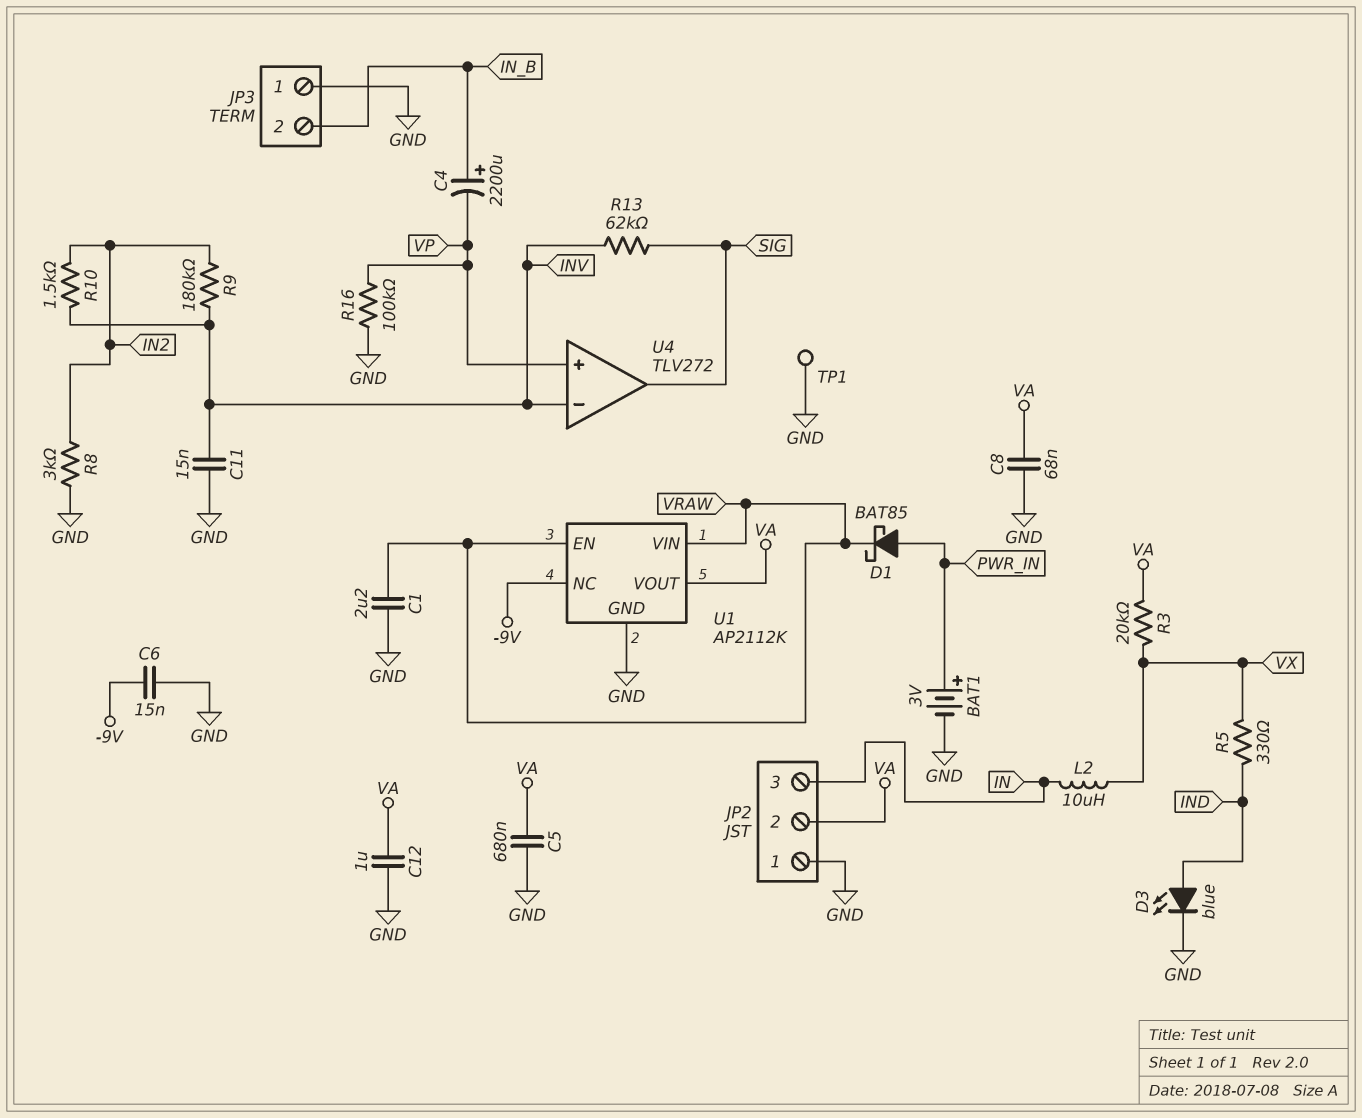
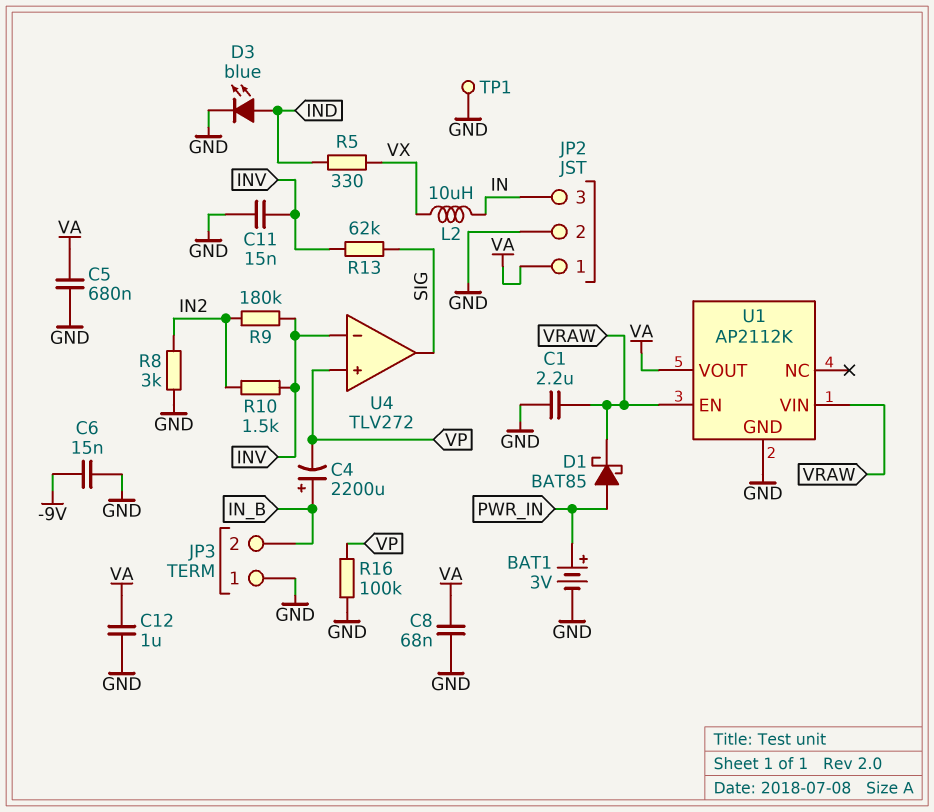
JP2 pin 1: GND -> VA
JP2 pin 2: VA -> GND
R3: 20k (VA, VX) -> none
U1 pin NC: -9V -> none

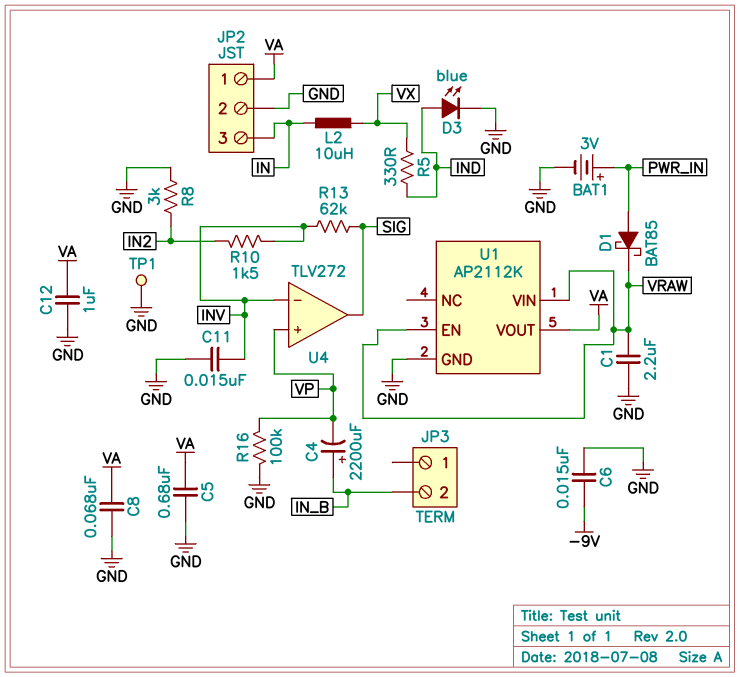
JP3 pin 1: GND -> none
R9: 180k (IN2, INV) -> none

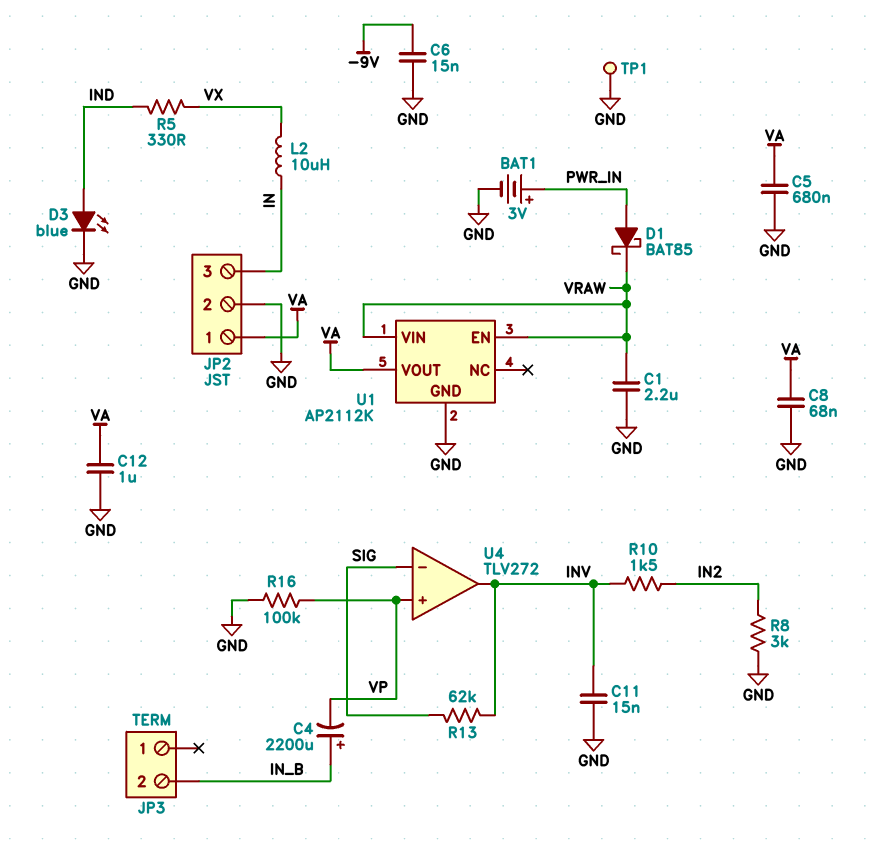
U4 pin in-: INV -> SIG
U4 pin out: SIG -> INV

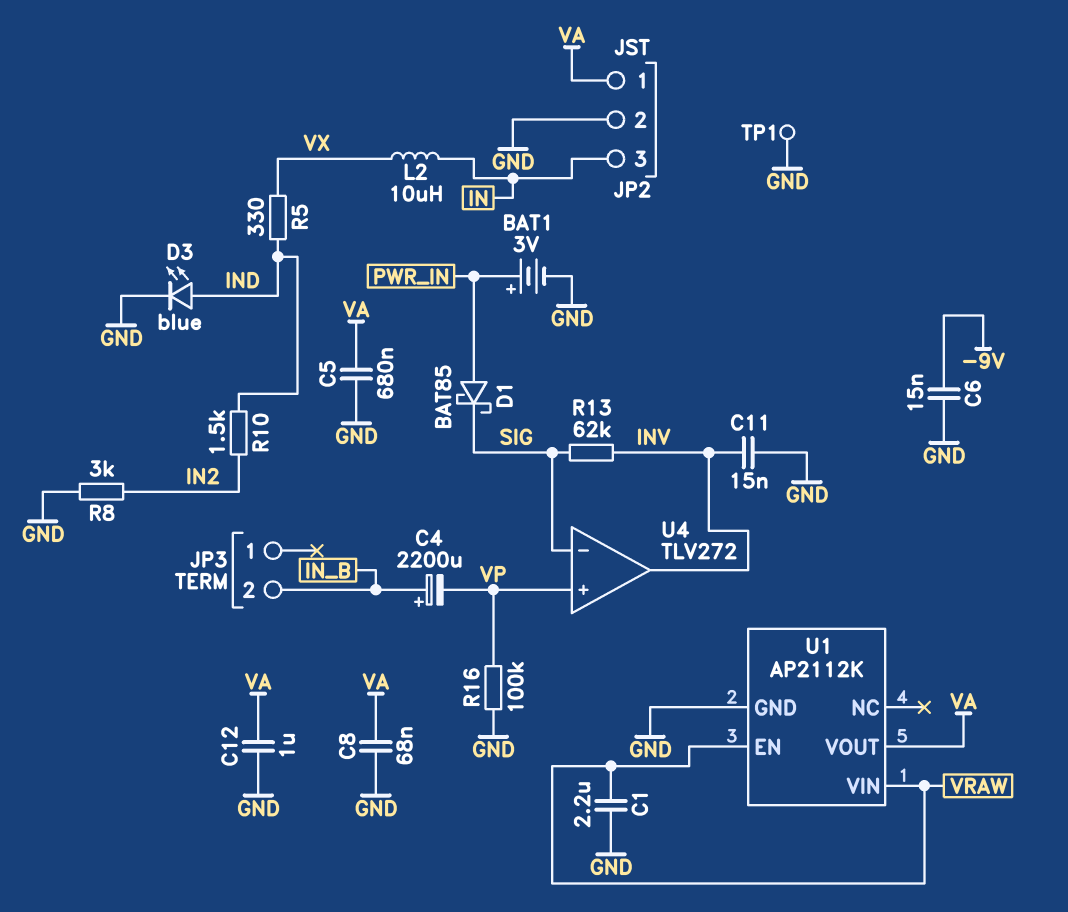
D1: schottky BAT85 (A PWR_IN, K VRAW) -> schottky BAT85 (A PWR_IN, K SIG)
R10: 1.5k (IN2, INV) -> 1.5k (IN2, IND)

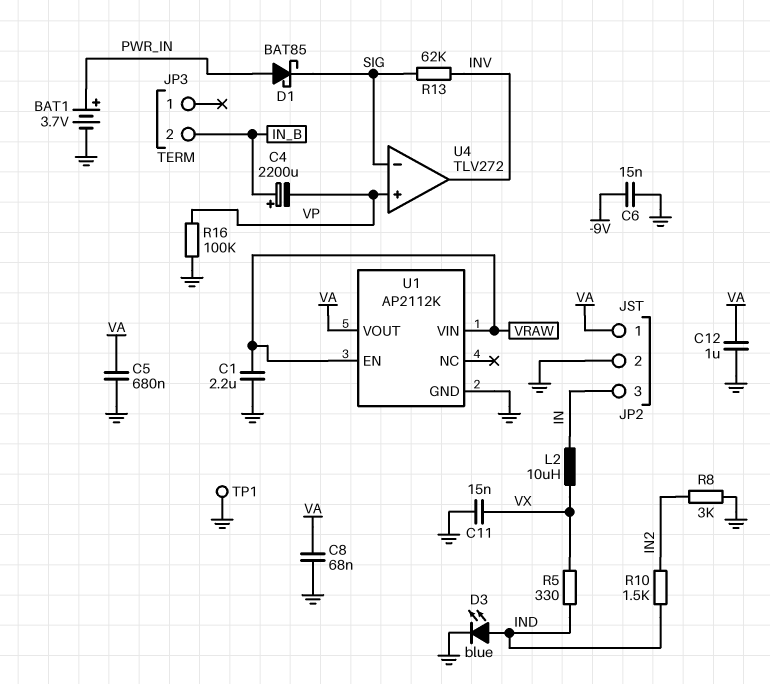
BAT1: 3V (plus PWR_IN, minus GND) -> 3.7V (plus PWR_IN, minus GND)
C11: 15nF (GND, INV) -> 15nF (GND, VX)

